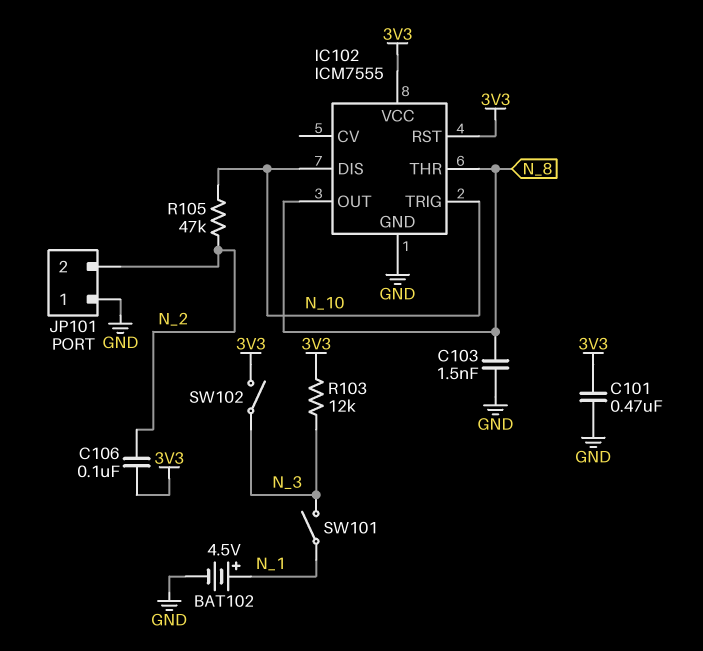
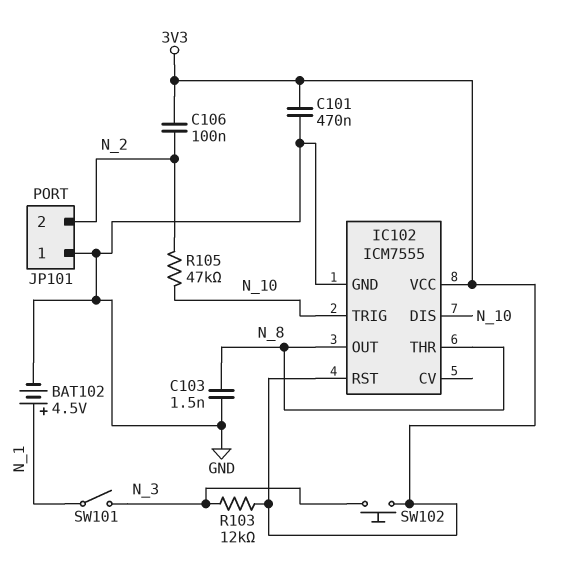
SW102: switch (3V3, N_3) -> button (3V3, N_3)

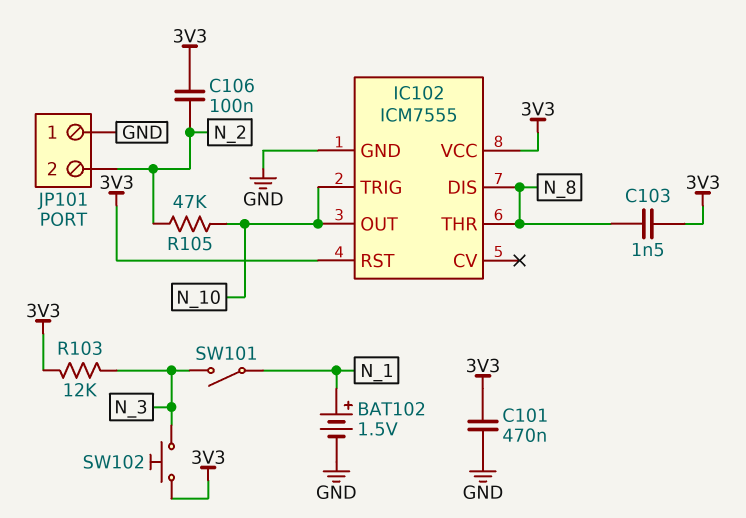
BAT102: 4.5V (plus N_1, minus GND) -> 1.5V (plus N_1, minus GND)
C103: 1.5nF (GND, N_8) -> 1.5nF (3V3, N_8)
IC102 pin DIS: N_10 -> N_8
IC102 pin OUT: N_8 -> N_10

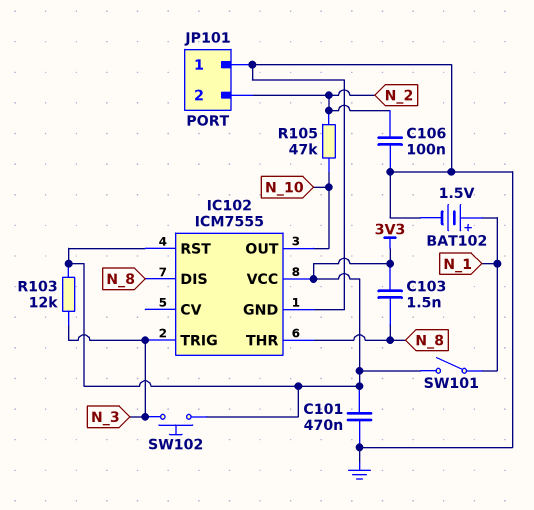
C106: 100nF (3V3, N_2) -> 100nF (GND, N_2)
IC102 pin TRIG: N_10 -> N_3
SW101: switch (N_1, N_3) -> switch (3V3, N_1)

